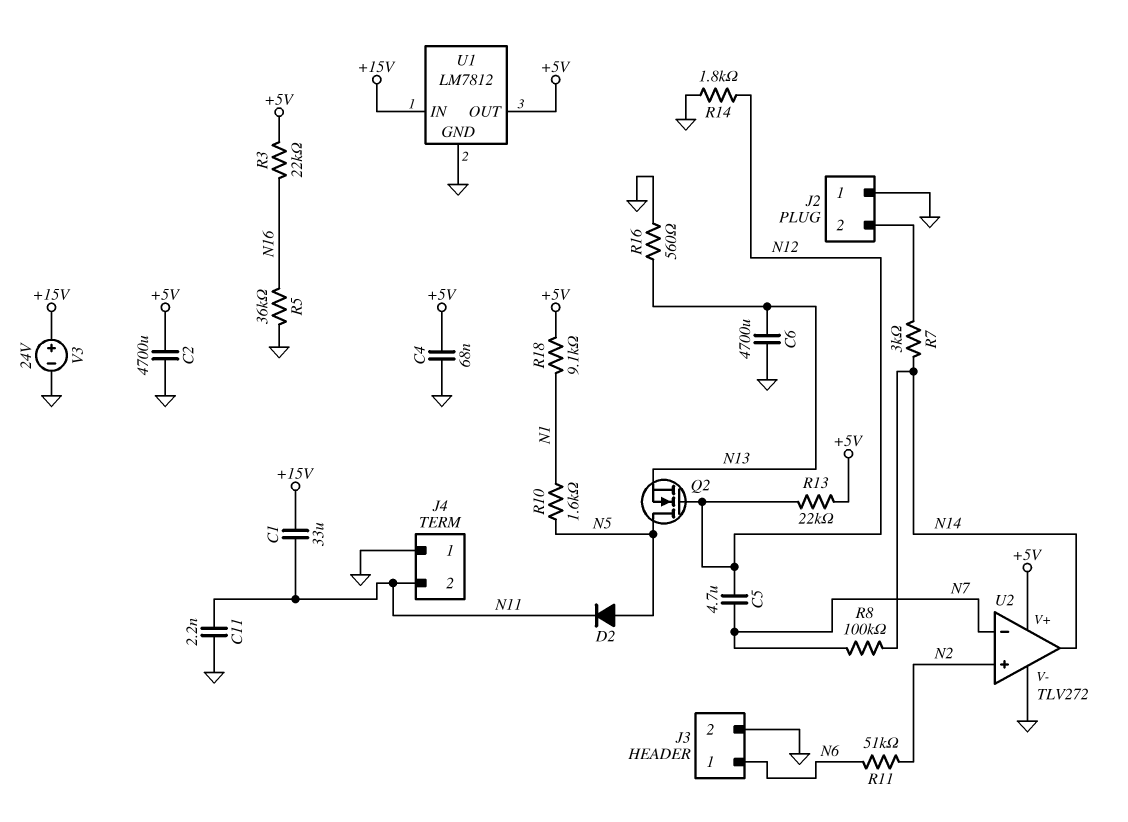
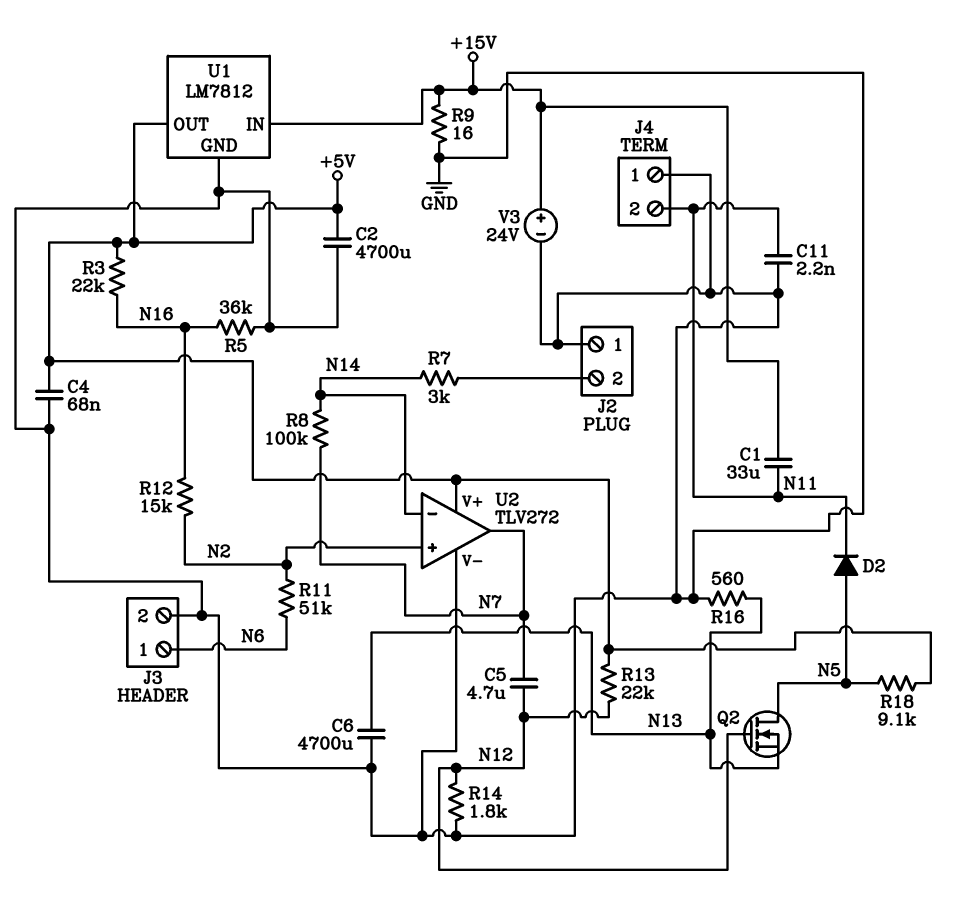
R9: none -> 16 (+15V, GND)
R10: 1.6k (N1, N5) -> none
R12: none -> 15k (N2, N16)
R18: 9.1k (+5V, N1) -> 9.1k (+5V, N5)
U2 pin in-: N7 -> N14
U2 pin out: N14 -> N7

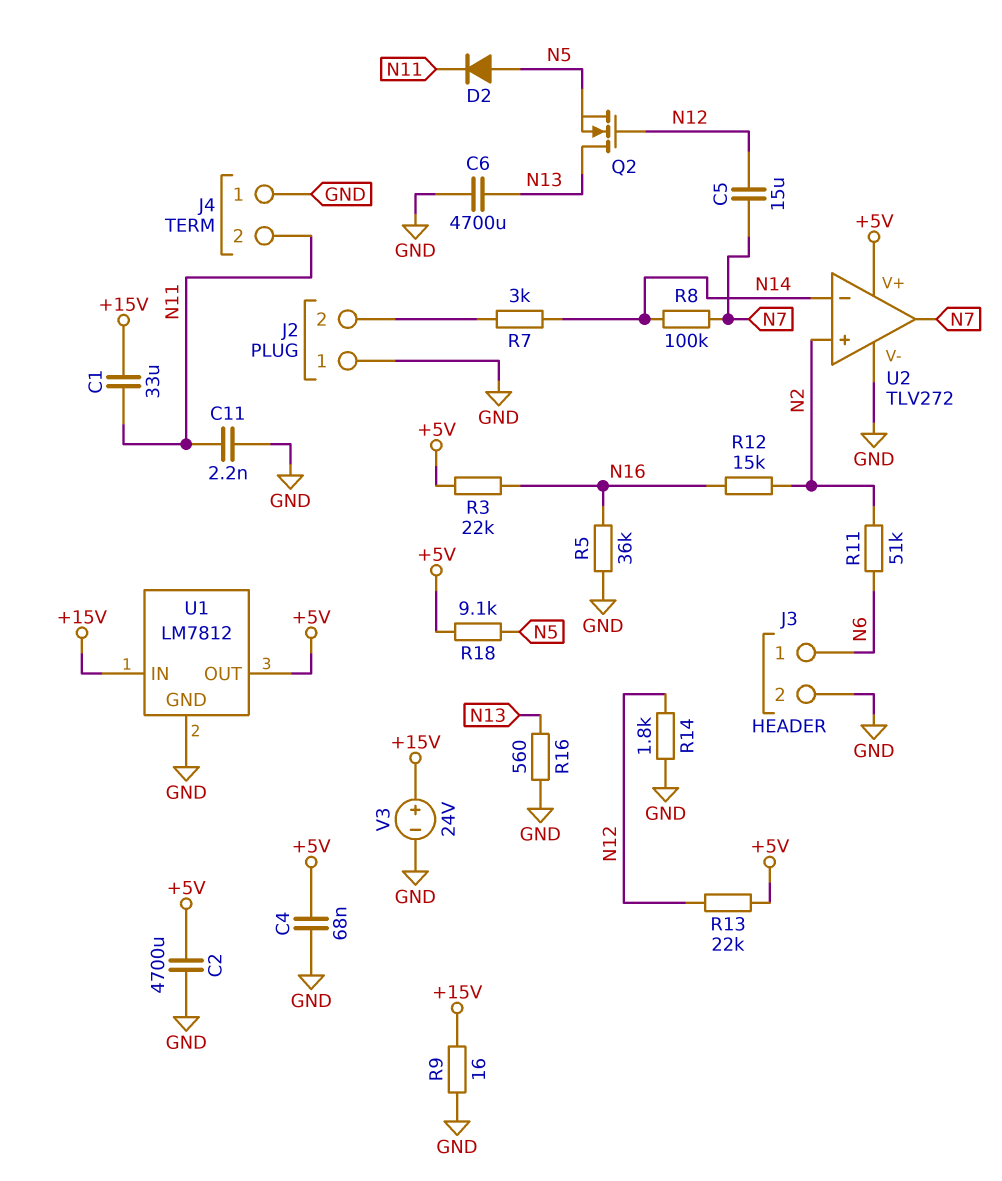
C5: 4.7uF (N7, N12) -> 15uF (N7, N12)
Q2: NMOS (G N12, D N5, S N13) -> NMOS (G N12, D N13, S N5)

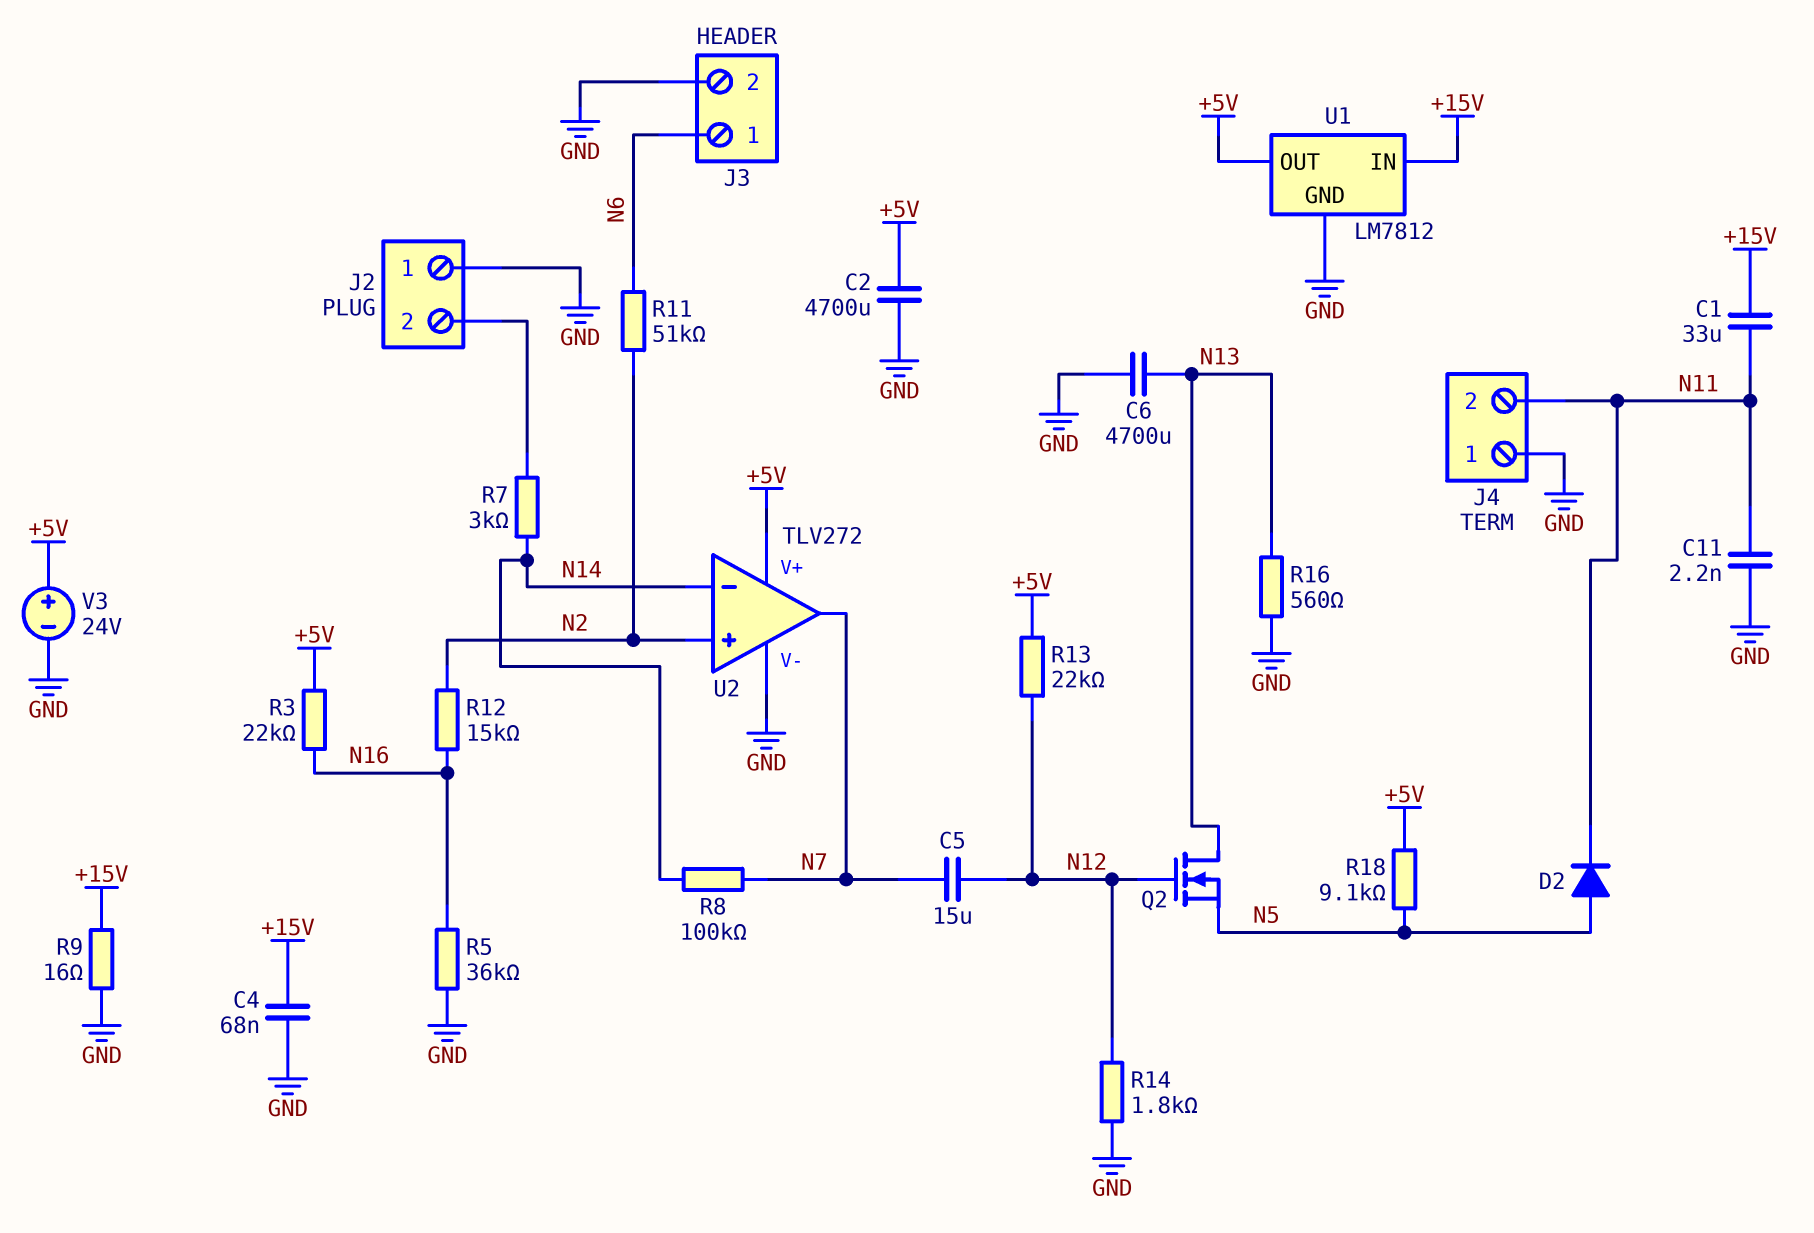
C4: 68nF (+5V, GND) -> 68nF (+15V, GND)
V3: 24V (plus +15V, minus GND) -> 24V (plus +5V, minus GND)

